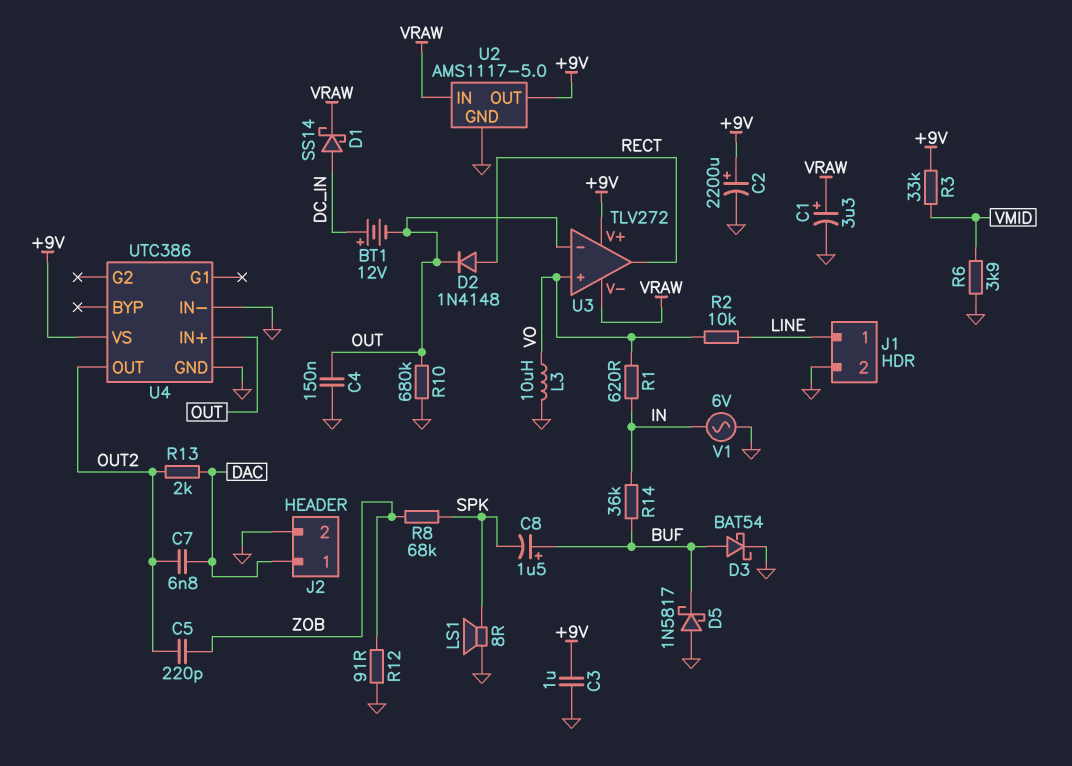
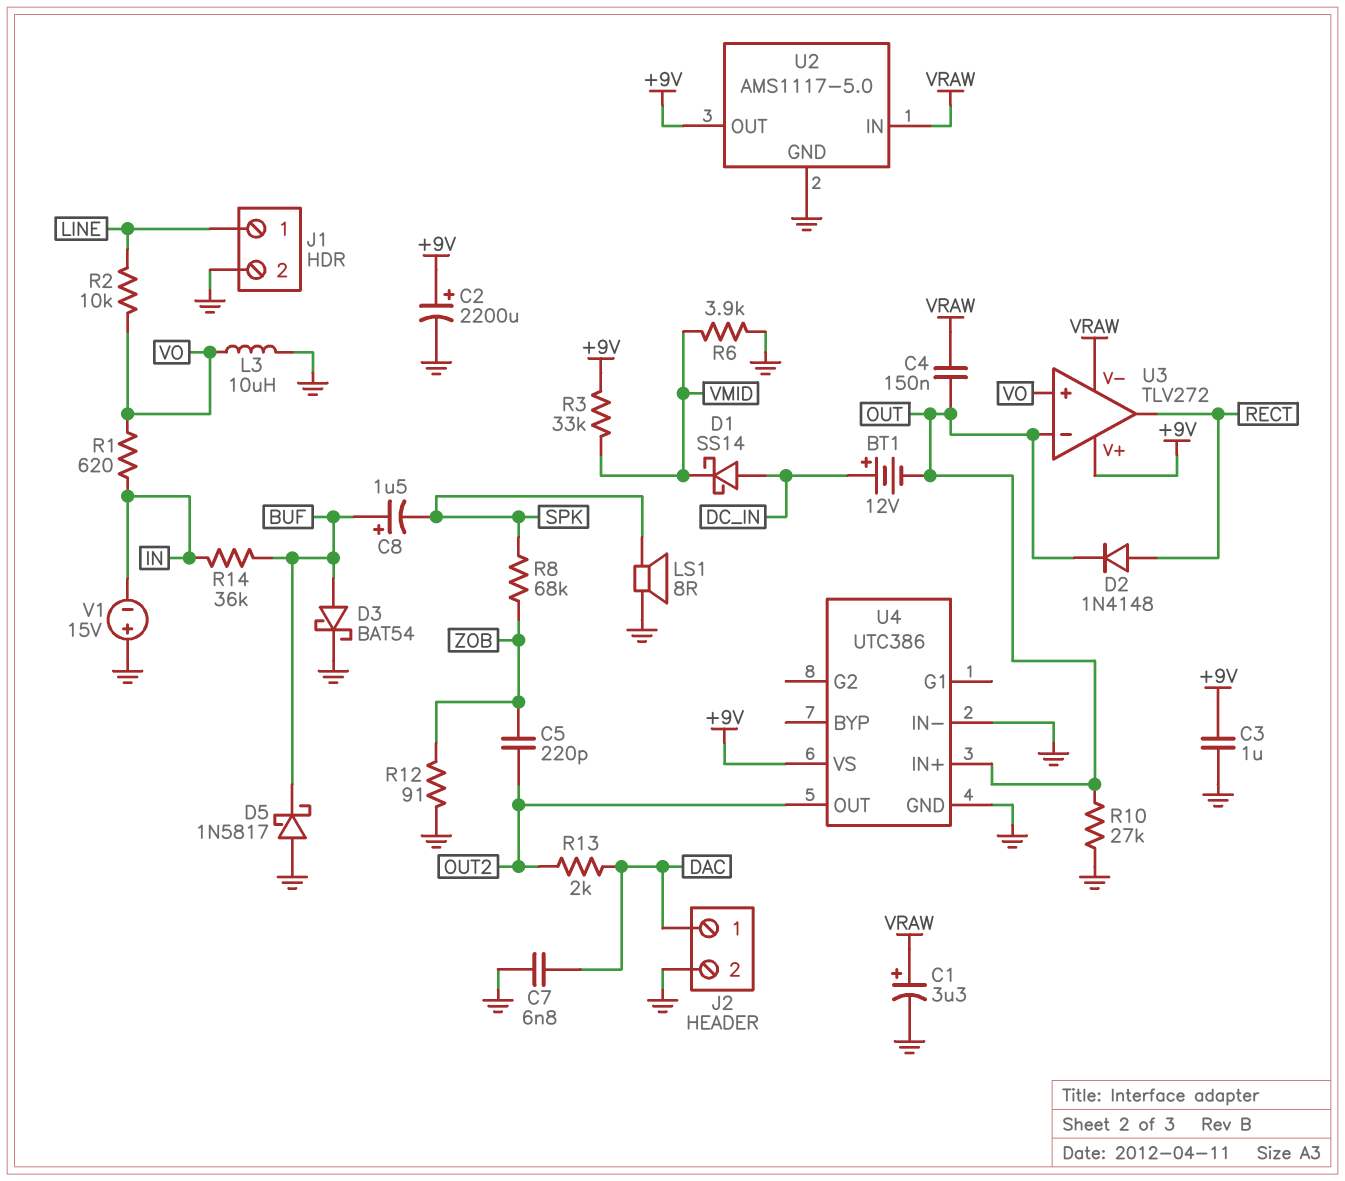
C4: 150nF (GND, OUT) -> 150nF (OUT, VRAW)
C7: 6.8nF (DAC, OUT2) -> 6.8nF (DAC, GND)
D1: schottky SS14 (A DC_IN, K VRAW) -> schottky SS14 (A DC_IN, K VMID)
R10: 680k (GND, OUT) -> 27k (GND, OUT)
V1: AC 6V (GND, IN) -> 15V (plus GND, minus IN)

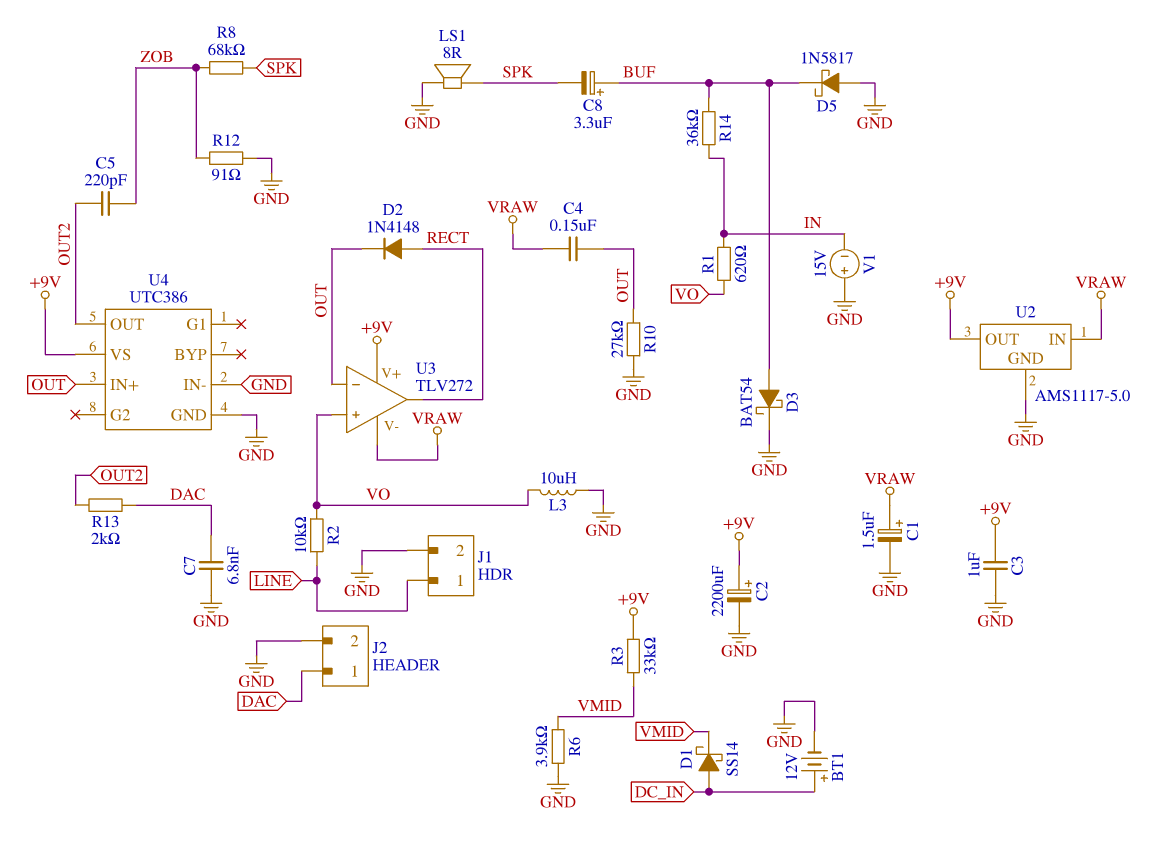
BT1: 12V (plus DC_IN, minus OUT) -> 12V (plus DC_IN, minus GND)
C1: 3.3uF (plus VRAW, minus GND) -> 1.5uF (plus VRAW, minus GND)
C8: 1.5uF (plus BUF, minus SPK) -> 3.3uF (plus BUF, minus SPK)

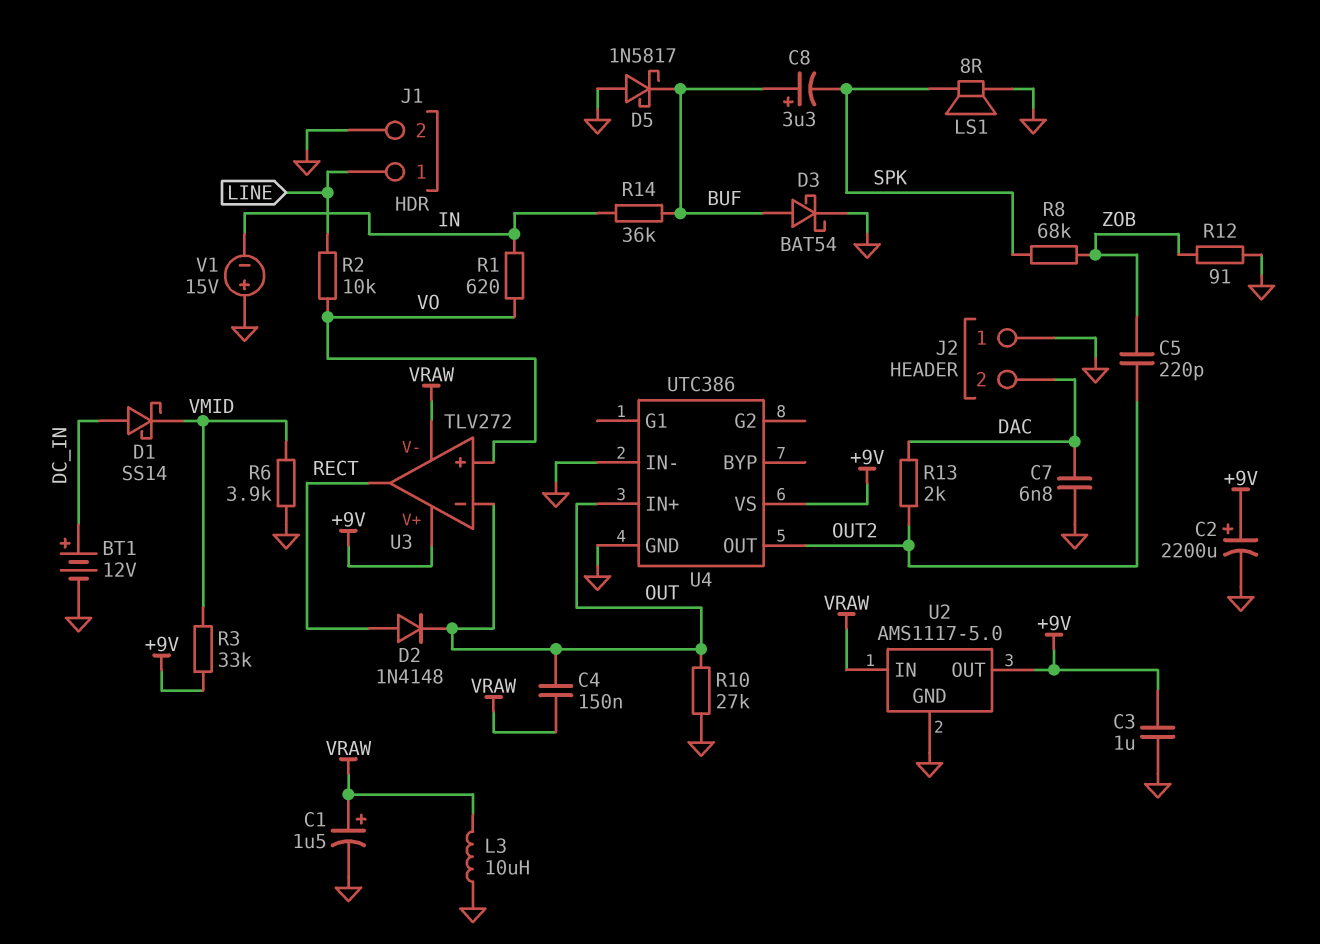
J2 pin 1: DAC -> GND
J2 pin 2: GND -> DAC
L3: 10uH (GND, VO) -> 10uH (GND, VRAW)

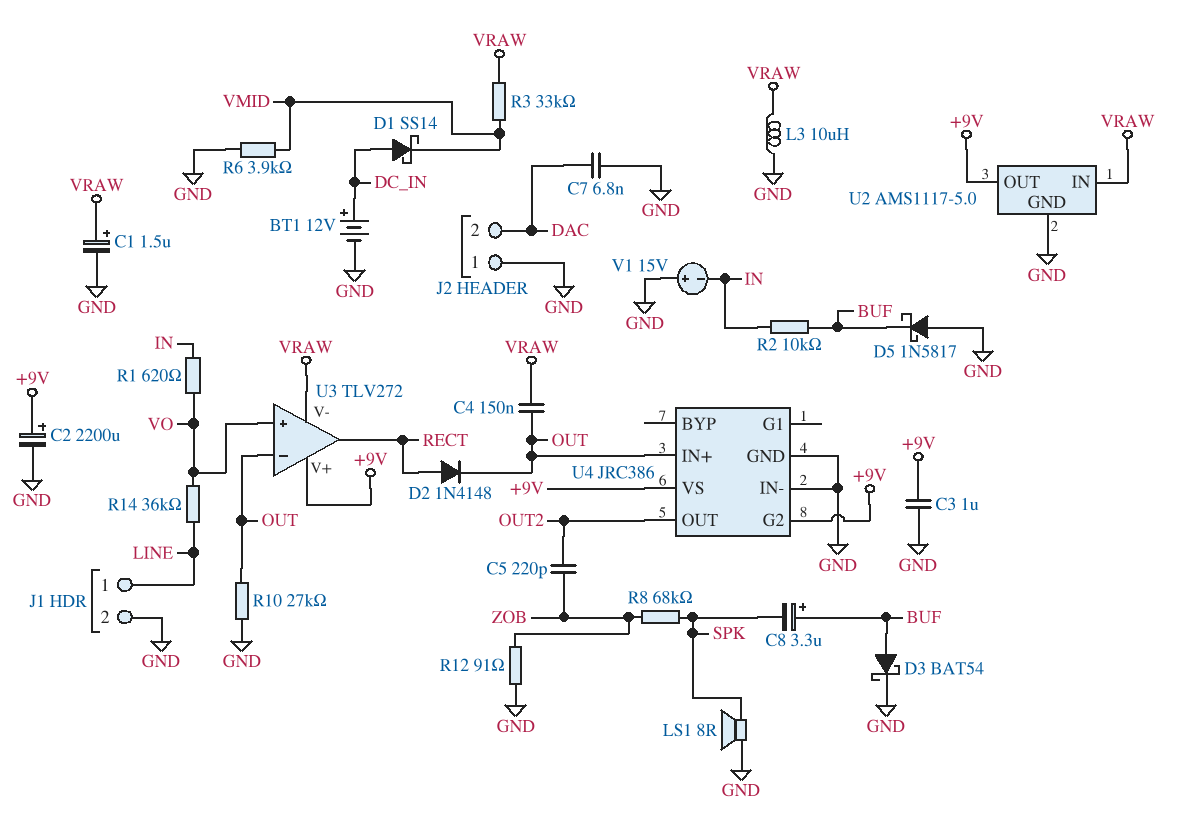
R2: 10k (LINE, VO) -> 10k (BUF, IN)
R3: 33k (+9V, VMID) -> 33k (VMID, VRAW)
R13: 2k (DAC, OUT2) -> none
R14: 36k (BUF, IN) -> 36k (LINE, VO)
U4: UTC386 -> JRC386
U4 pin G2: none -> +9V

